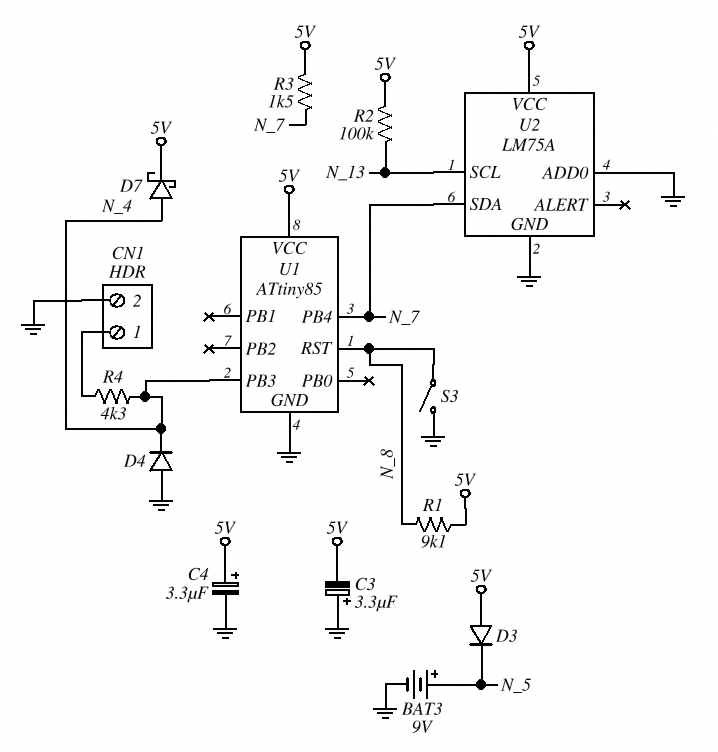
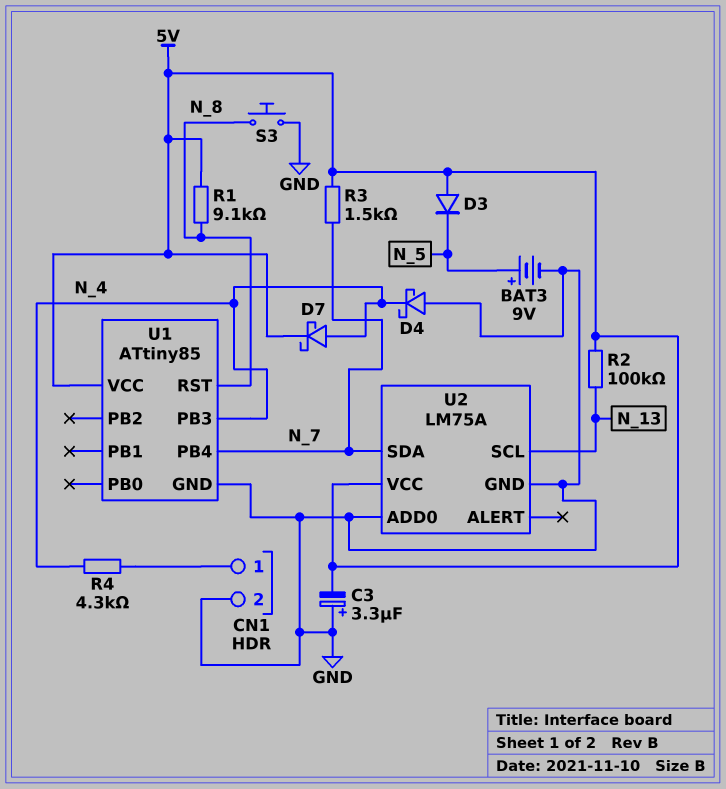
C4: 3.3uF (plus 5V, minus GND) -> none
D4: diode (A GND, K N_4) -> schottky (A GND, K N_4)
S3: switch (GND, N_8) -> button (GND, N_8)

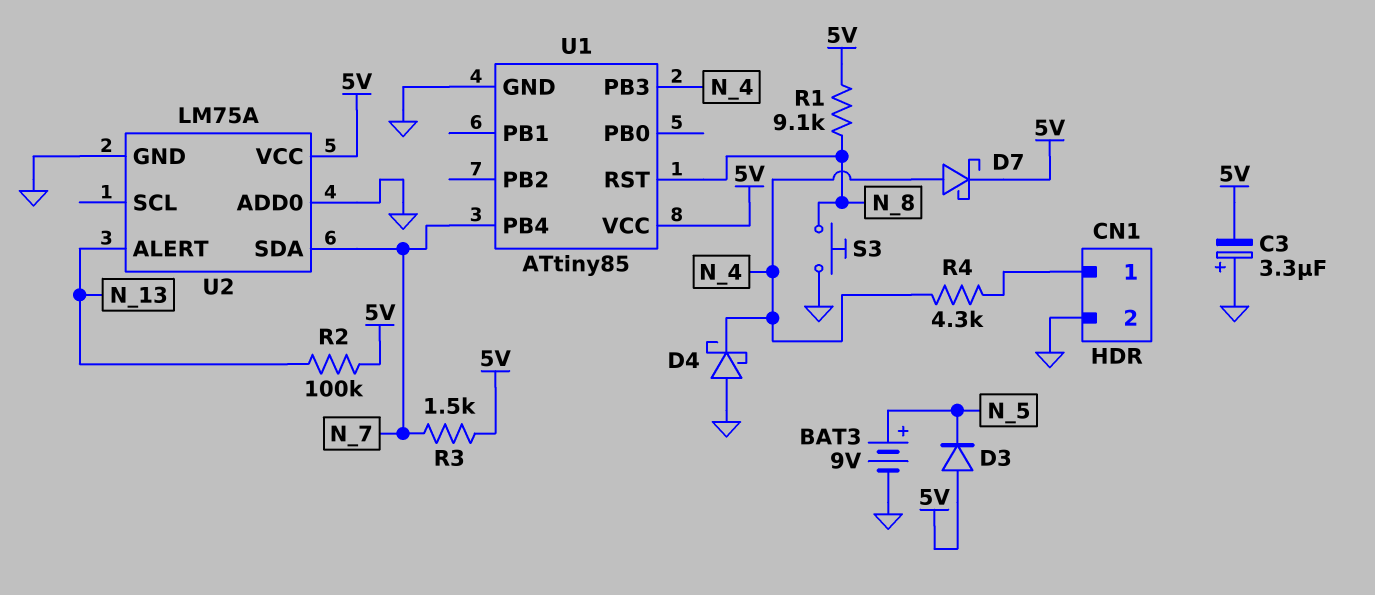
U2 pin ALERT: none -> N_13
U2 pin SCL: N_13 -> none

